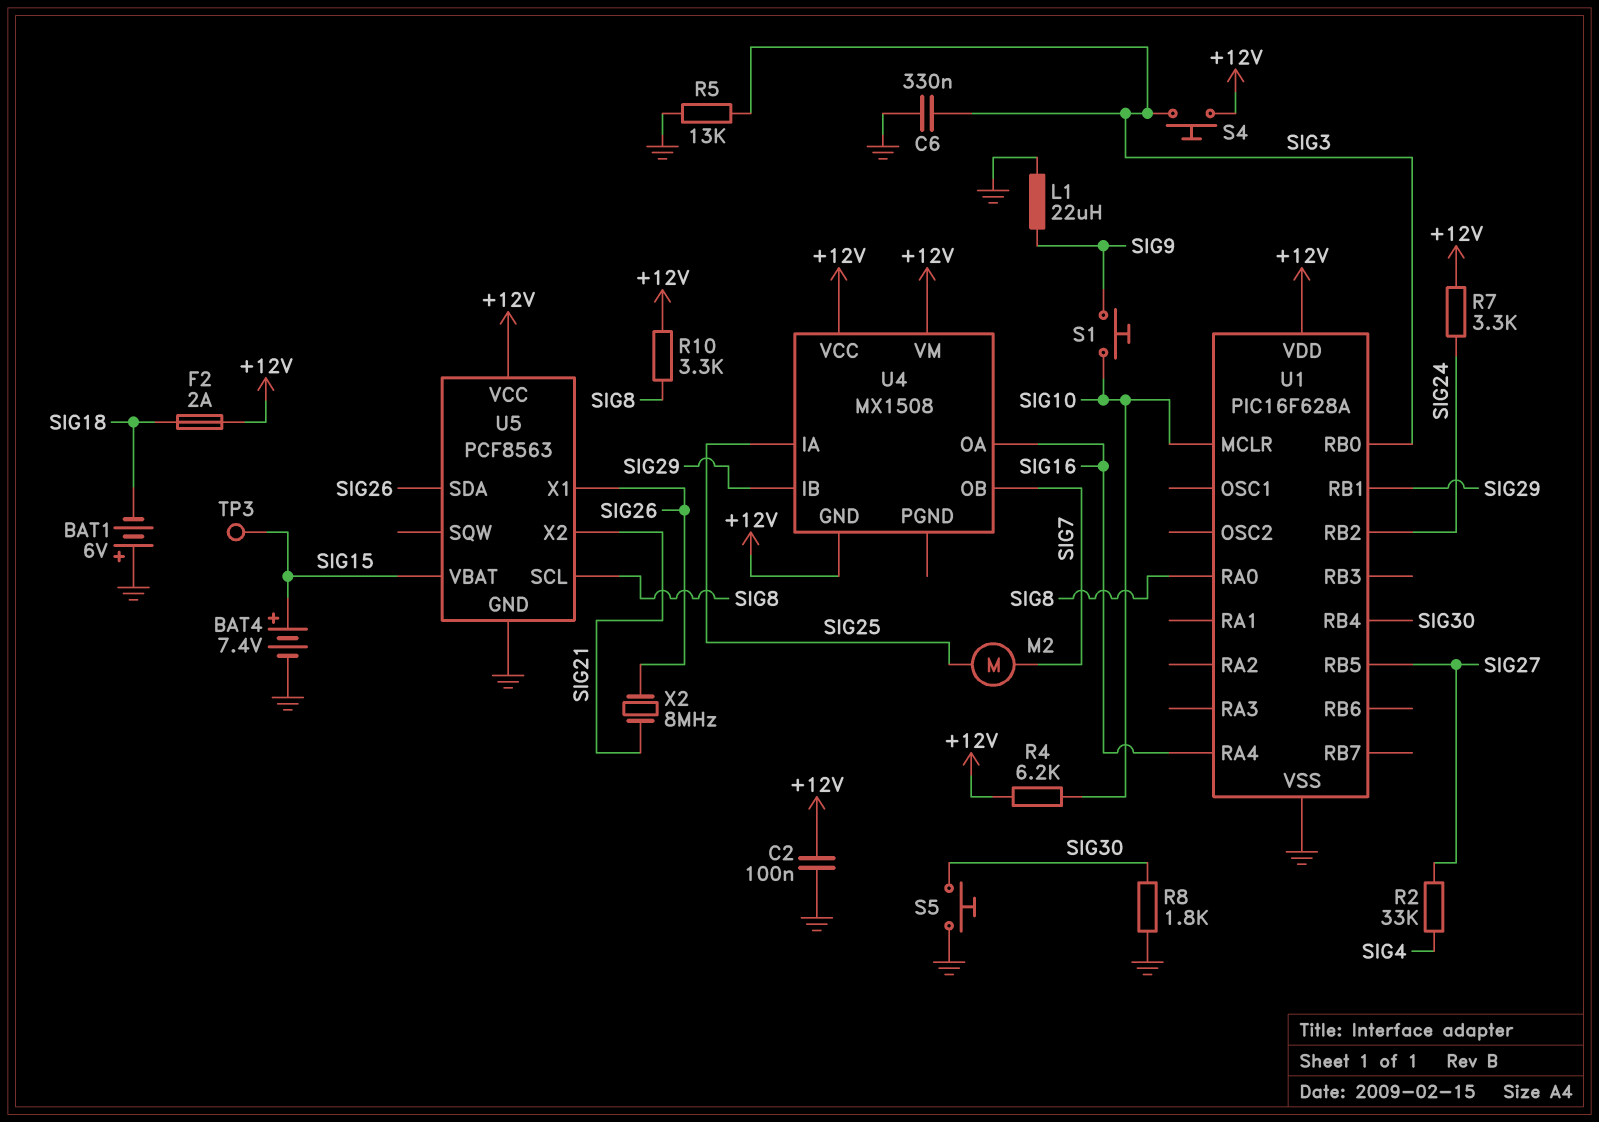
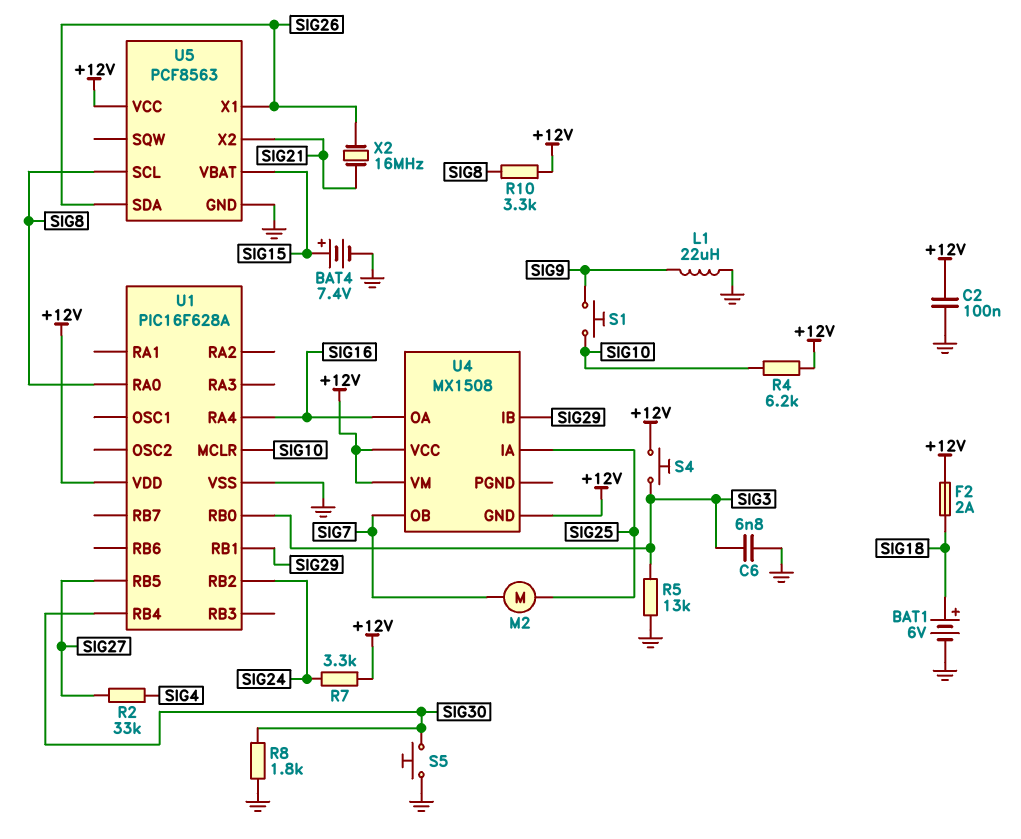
BAT1: 6V (plus GND, minus SIG18) -> 6V (plus SIG18, minus GND)
C6: 330nF (GND, SIG3) -> 6.8nF (GND, SIG3)
TP3: test point (SIG15) -> none
X2: 8MHz (SIG21, SIG26) -> 16MHz (SIG21, SIG26)

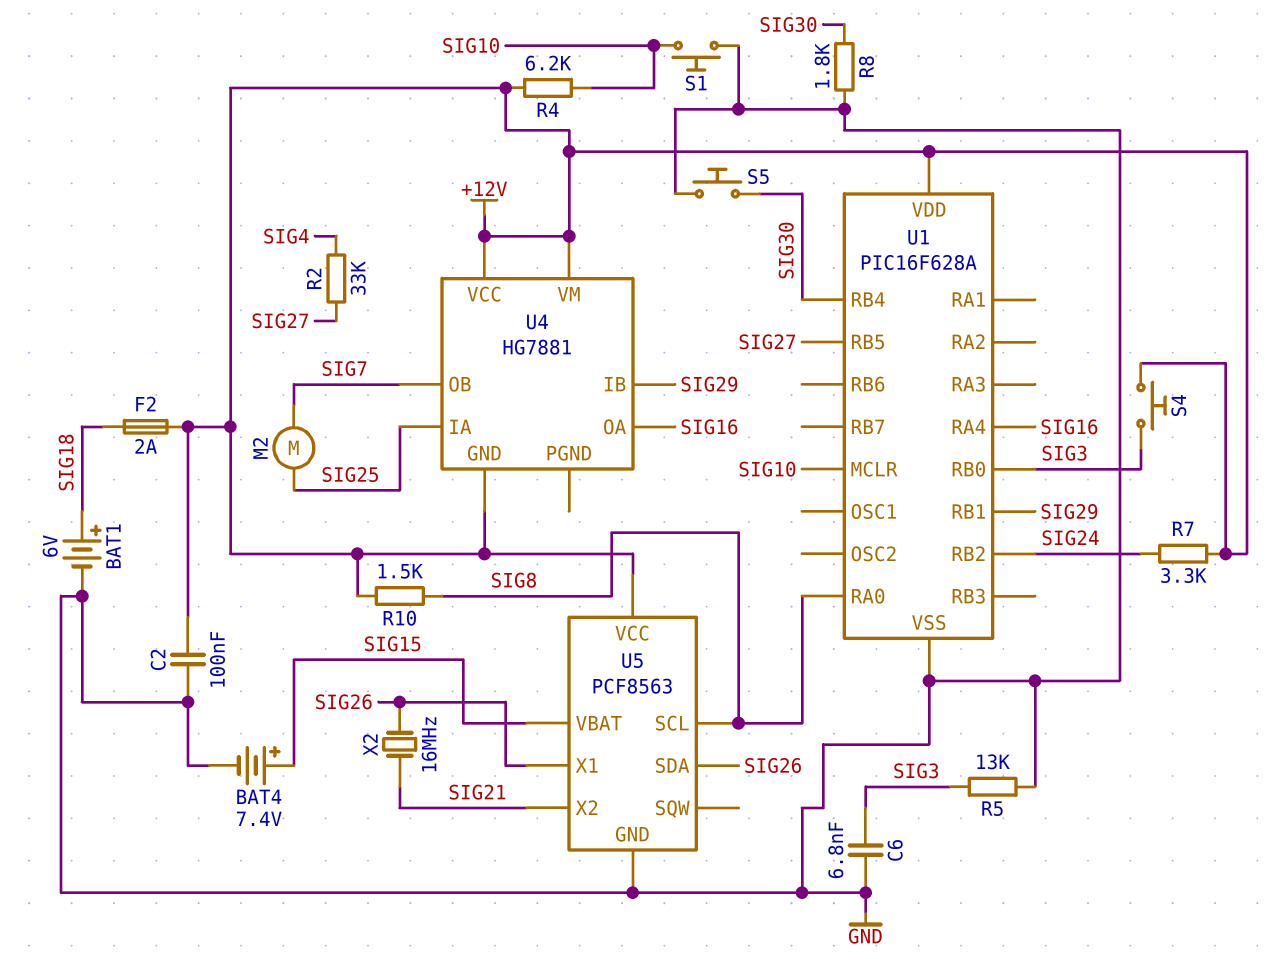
L1: 22uH (GND, SIG9) -> none
R10: 3.3k (+12V, SIG8) -> 1.5k (+12V, SIG8)
S1: button (SIG9, SIG10) -> button (GND, SIG10)
U4: MX1508 -> HG7881

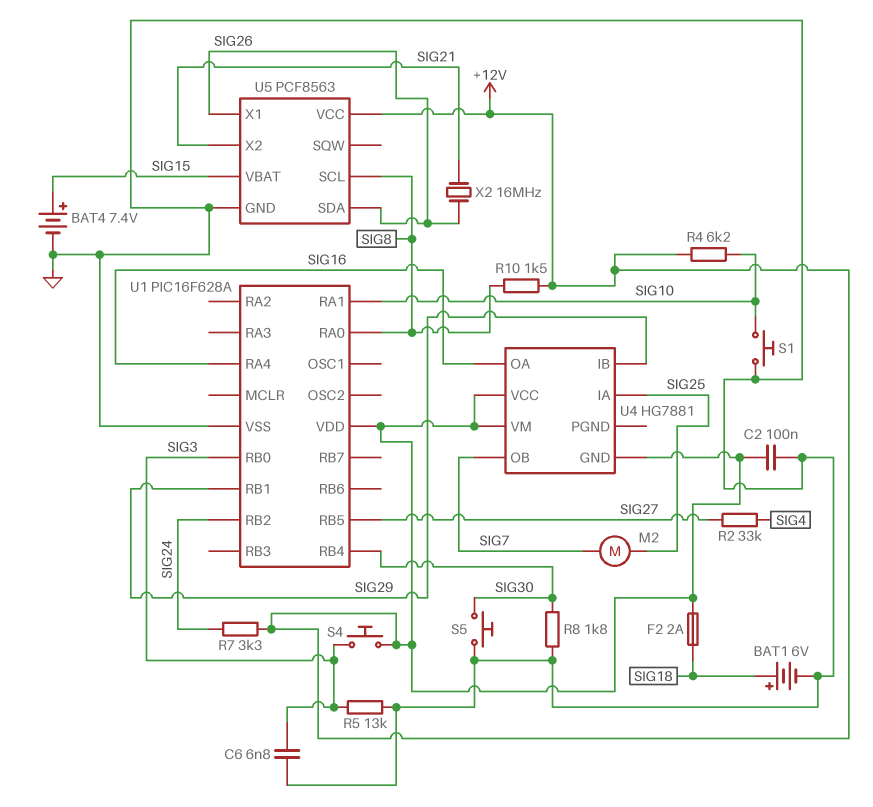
U1 pin MCLR: SIG10 -> none
U1 pin RA1: none -> SIG10

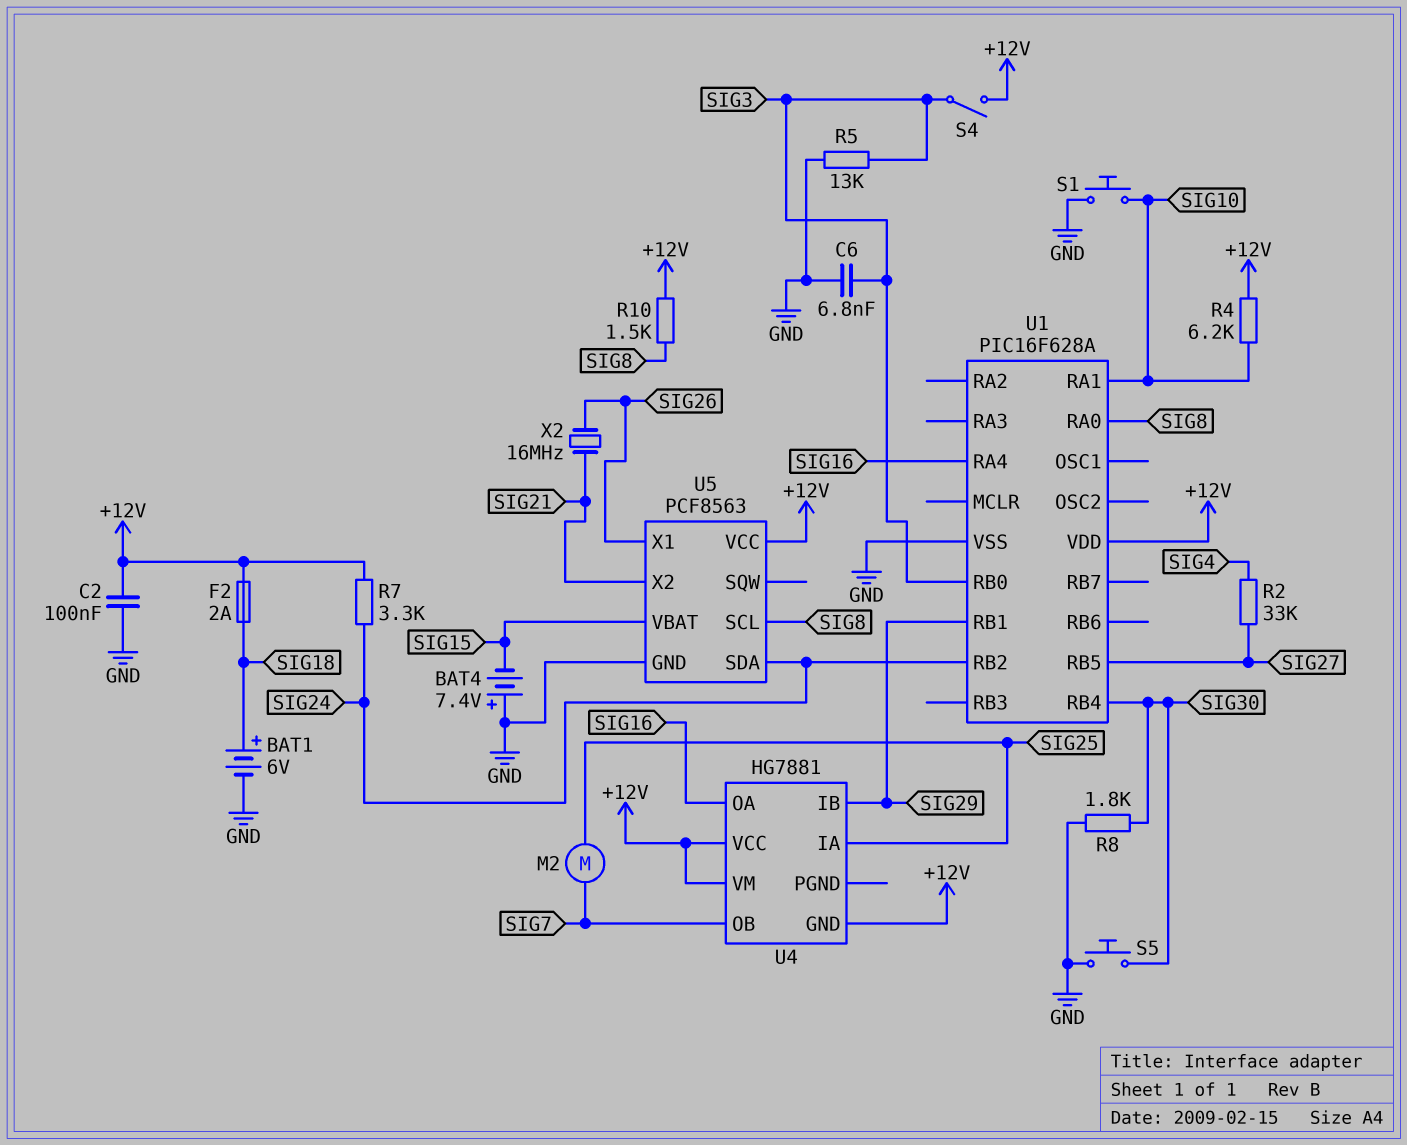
BAT4: 7.4V (plus SIG15, minus GND) -> 7.4V (plus GND, minus SIG15)
S4: button (+12V, SIG3) -> switch (+12V, SIG3)
U5 pin SDA: SIG26 -> SIG24

